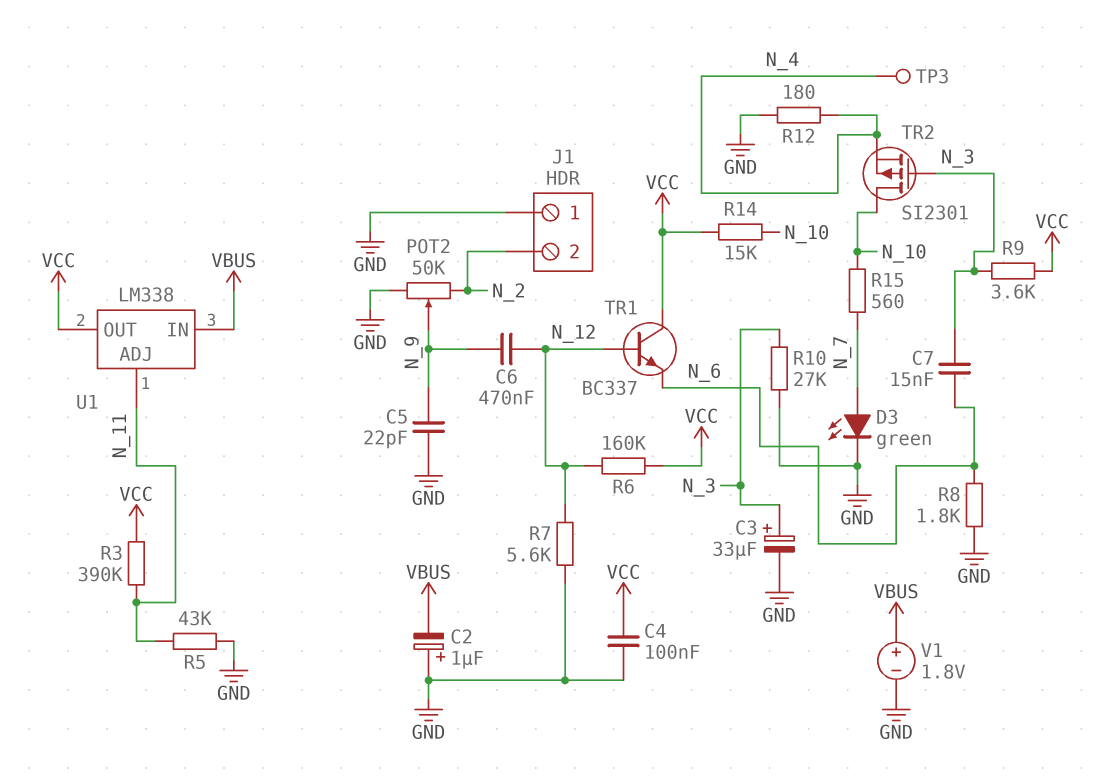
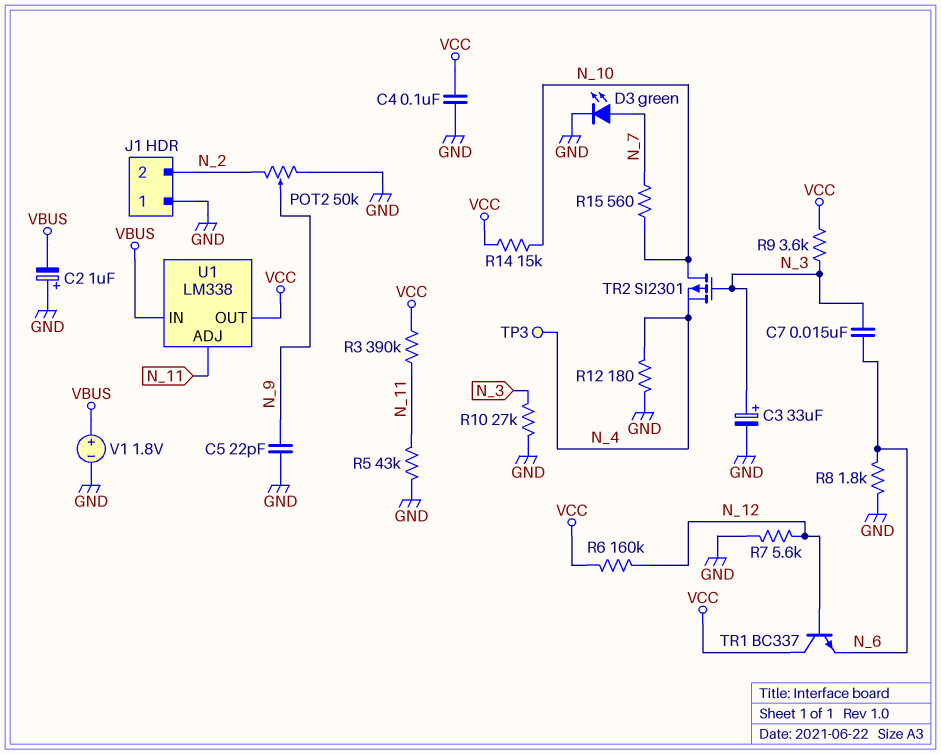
C6: 470nF (N_9, N_12) -> none

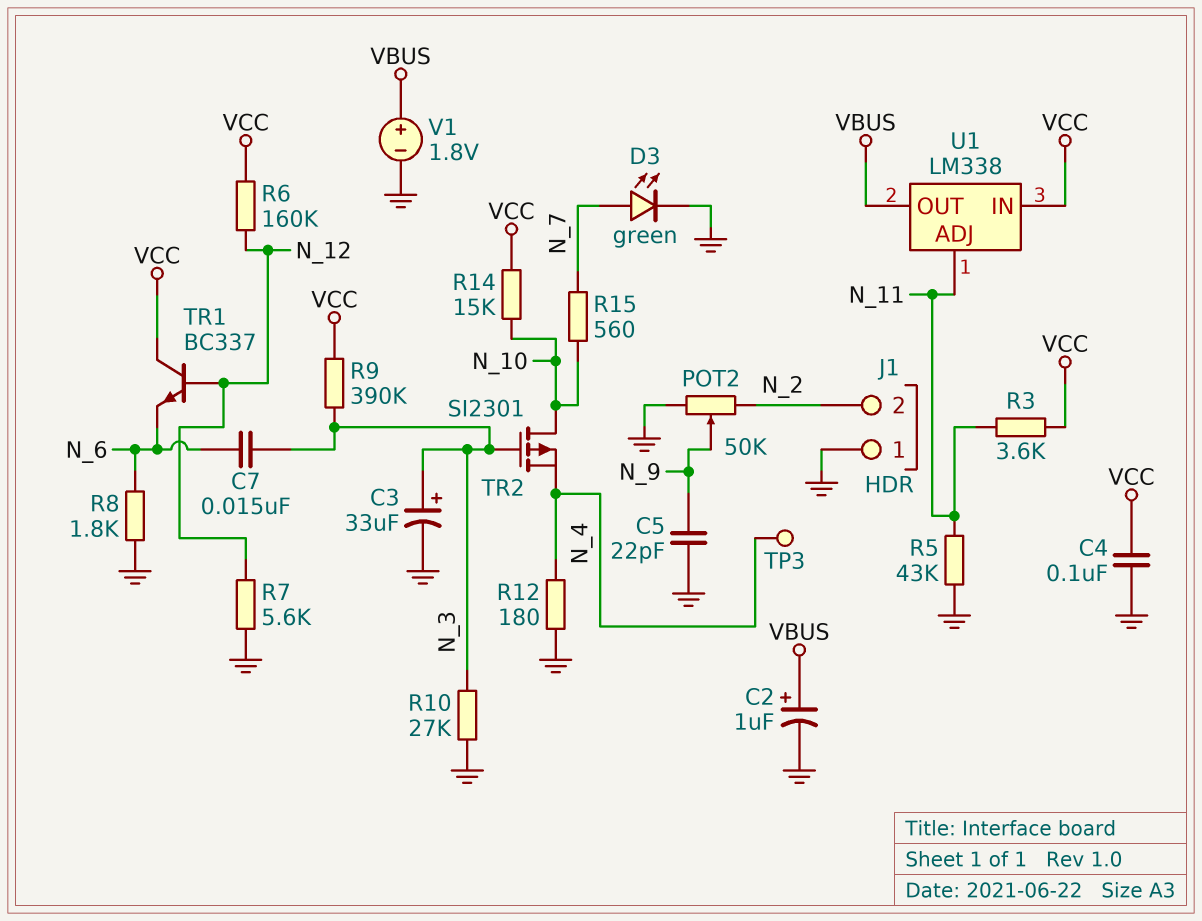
C2: 1uF (plus GND, minus VBUS) -> 1uF (plus VBUS, minus GND)
R3: 390k (N_11, VCC) -> 3.6k (N_11, VCC)
R9: 3.6k (N_3, VCC) -> 390k (N_3, VCC)
U1 pin IN: VBUS -> VCC
U1 pin OUT: VCC -> VBUS

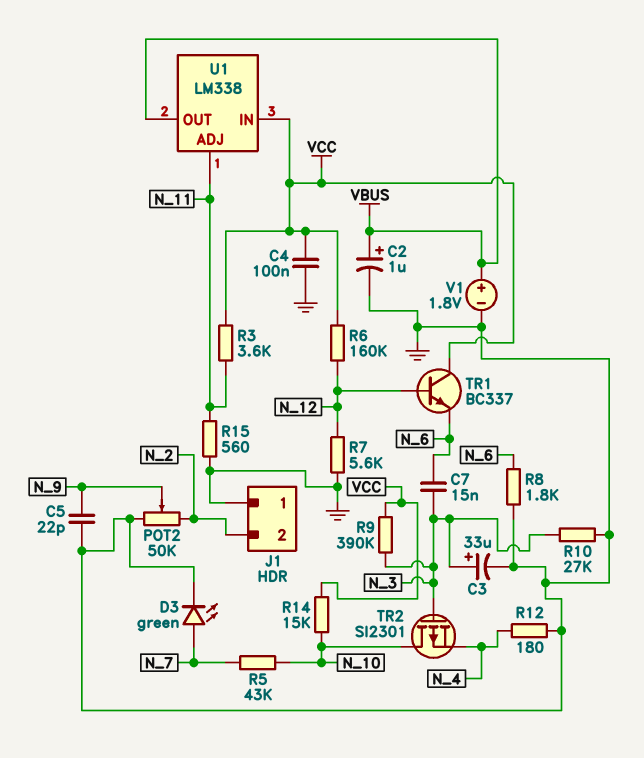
R5: 43k (GND, N_11) -> 43k (N_7, N_10)
R15: 560 (N_7, N_10) -> 560 (GND, N_11)
TP3: test point (N_4) -> none

